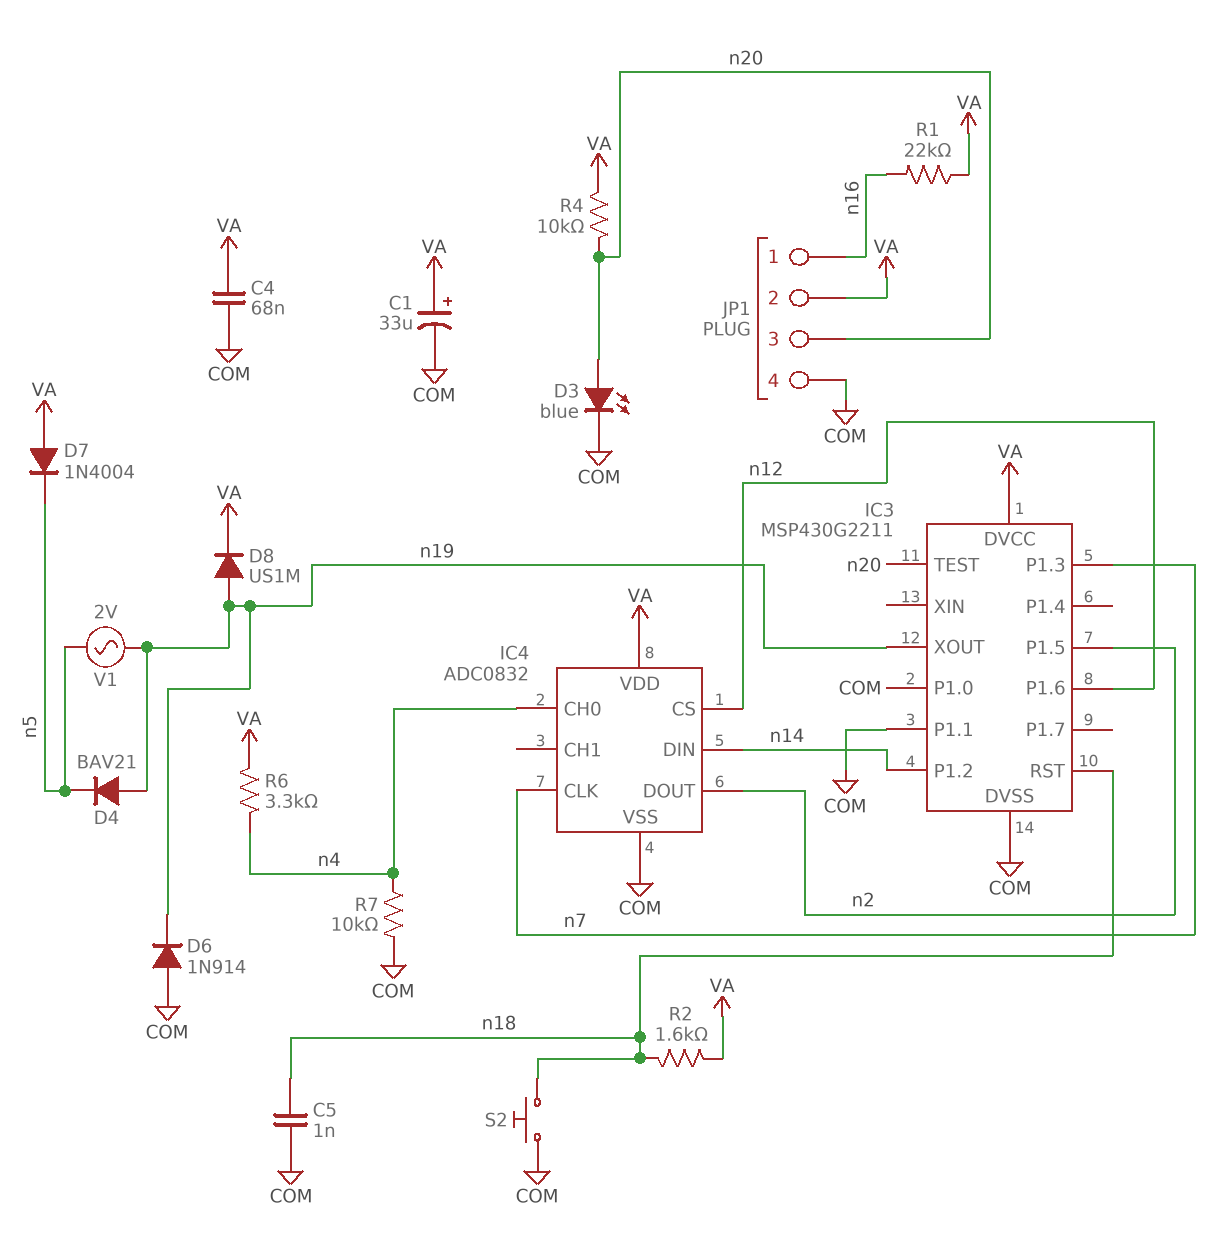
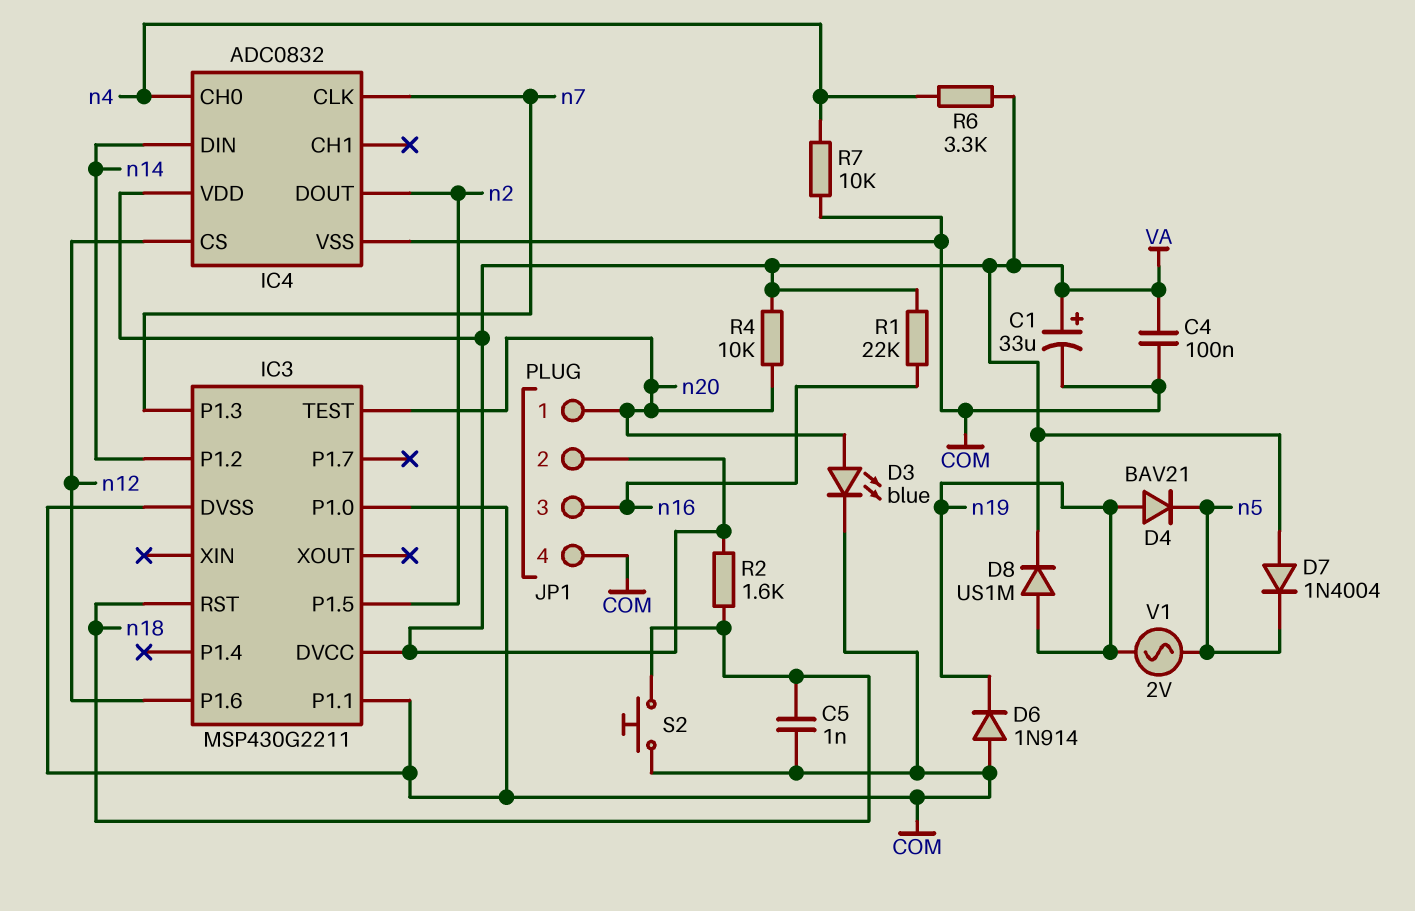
C4: 68nF (COM, VA) -> 100nF (COM, VA)
IC3 pin XOUT: n19 -> none
JP1 pin 1: n16 -> n20
JP1 pin 3: n20 -> n16

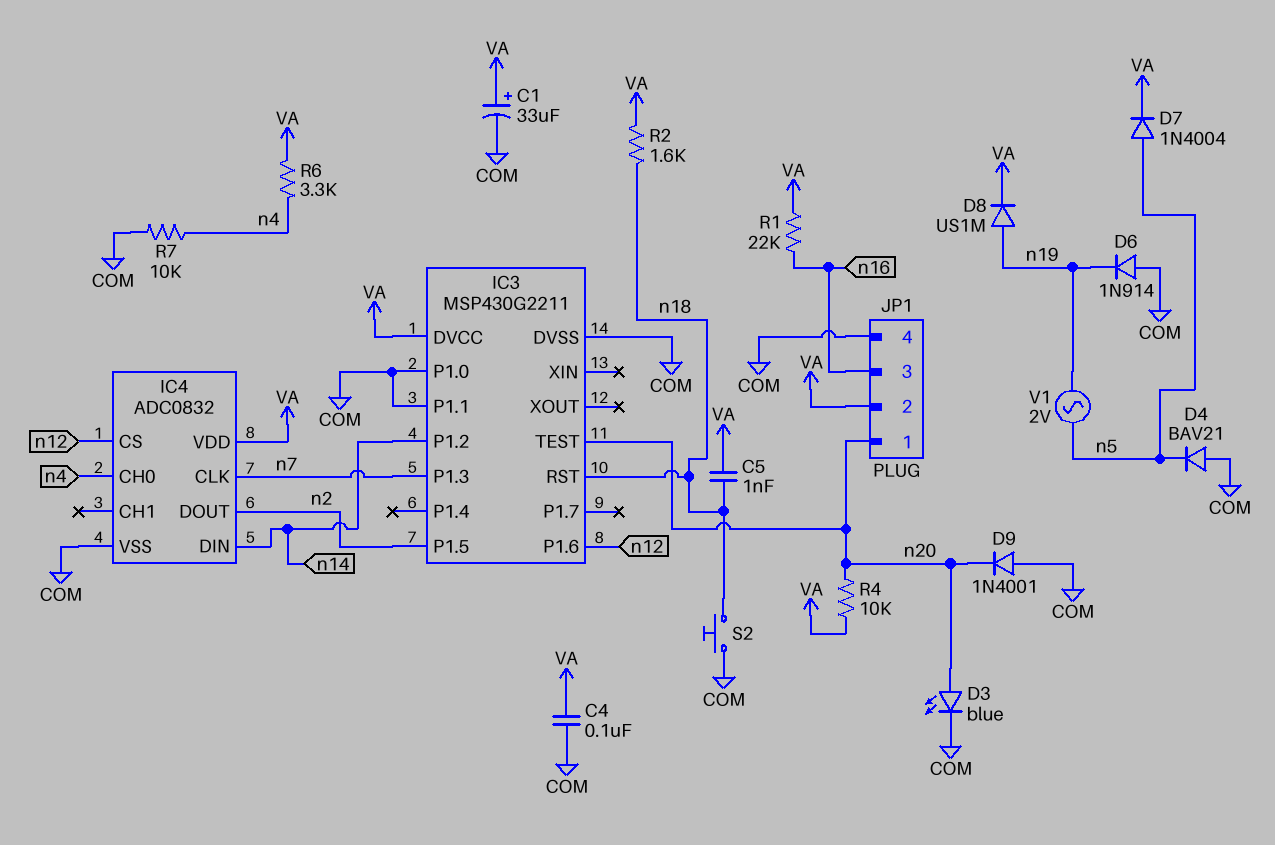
C5: 1nF (COM, n18) -> 1nF (VA, n18)
D4: diode BAV21 (A n19, K n5) -> diode BAV21 (A COM, K n5)
D7: diode 1N4004 (A VA, K n5) -> diode 1N4004 (A n5, K VA)
D9: none -> diode 1N4001 (A COM, K n20)

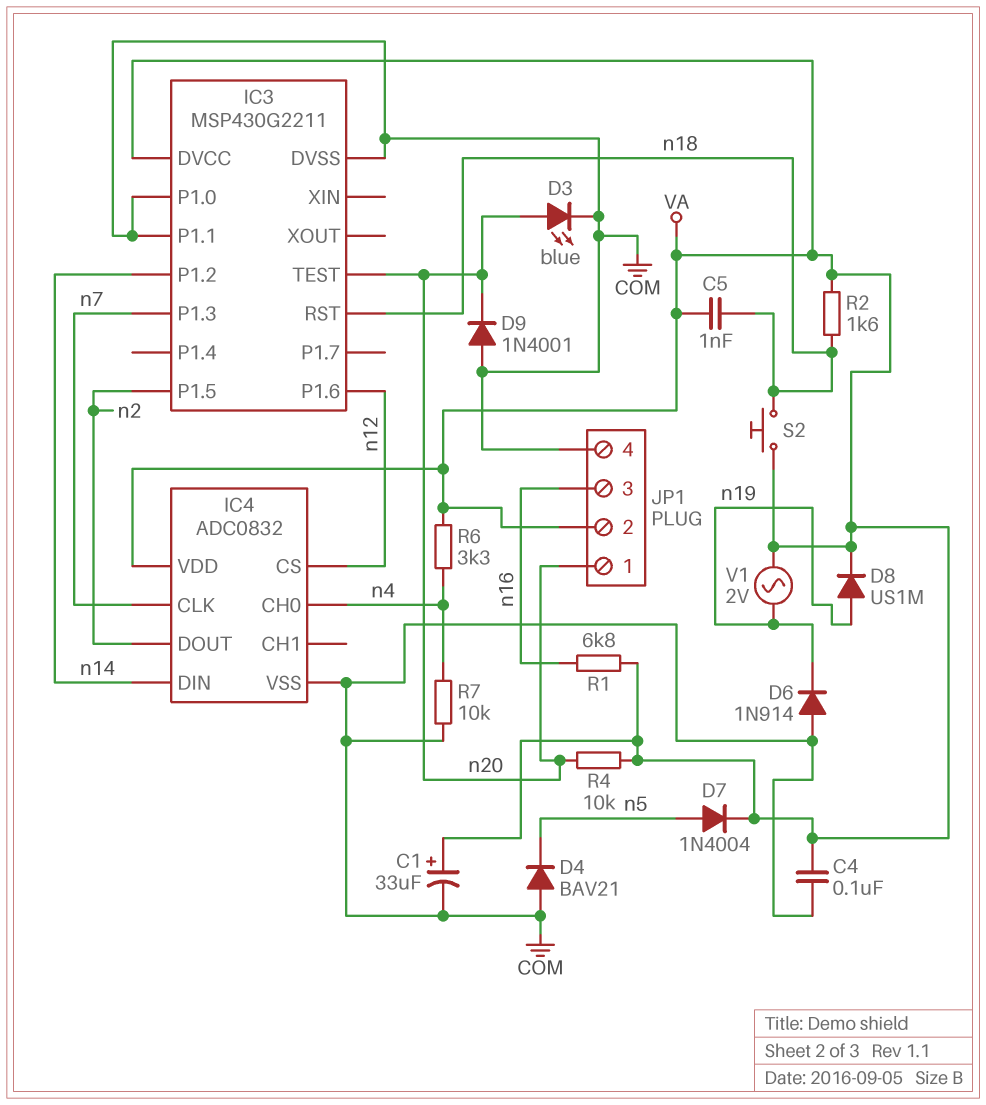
R1: 22k (VA, n16) -> 6.8k (VA, n16)
S2: button (COM, n18) -> button (VA, n18)
V1: AC 2V (n5, n19) -> AC 2V (VA, n19)

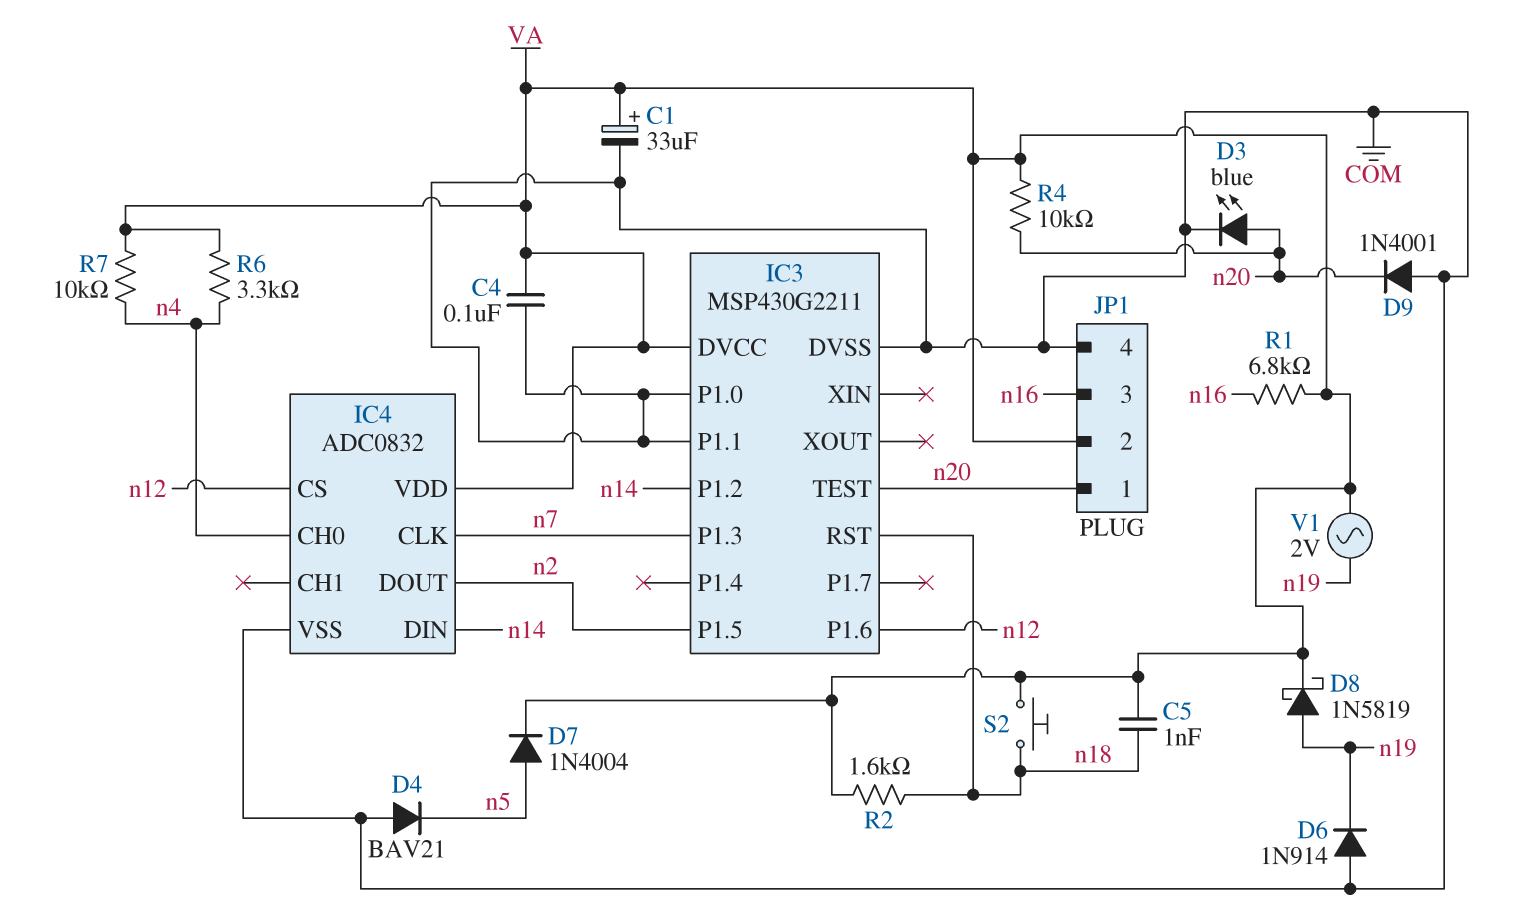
D8: diode US1M (A n19, K VA) -> schottky 1N5819 (A n19, K VA)
R7: 10k (COM, n4) -> 10k (VA, n4)

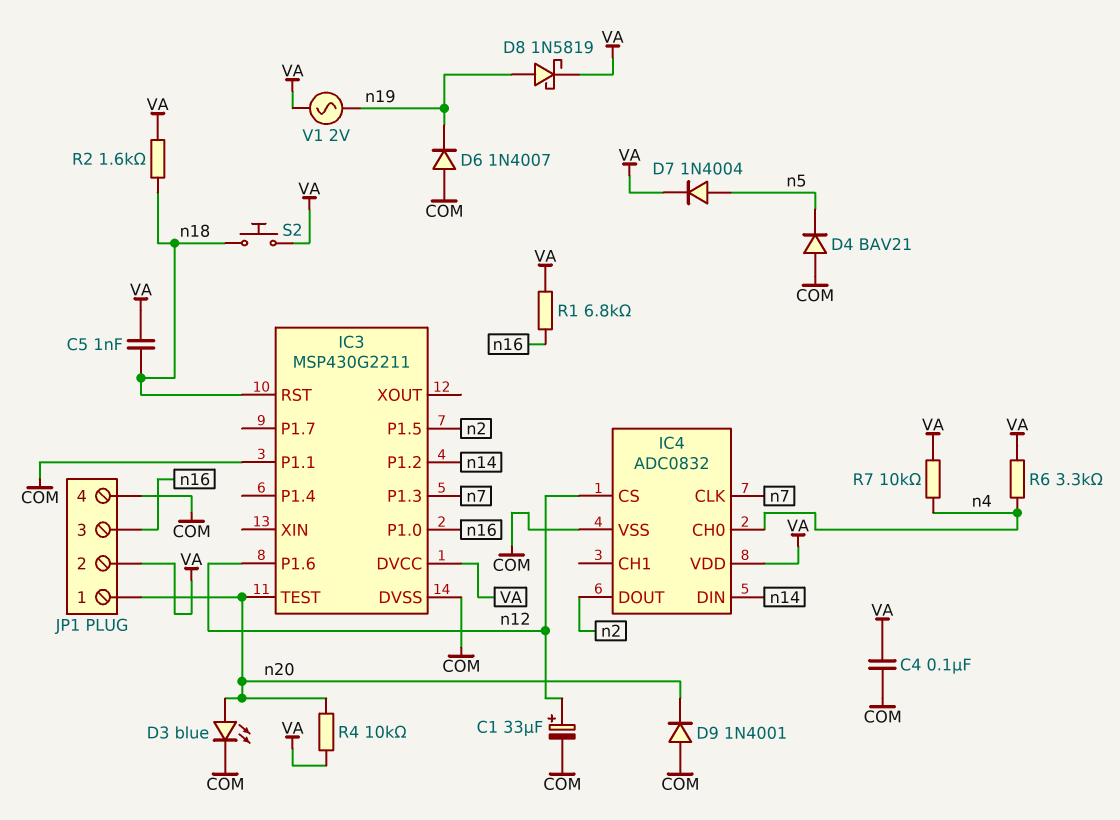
C1: 33uF (plus VA, minus COM) -> 33uF (plus n12, minus COM)
D6: diode 1N914 (A COM, K n19) -> diode 1N4007 (A COM, K n19)
IC3 pin P1.0: COM -> n16

